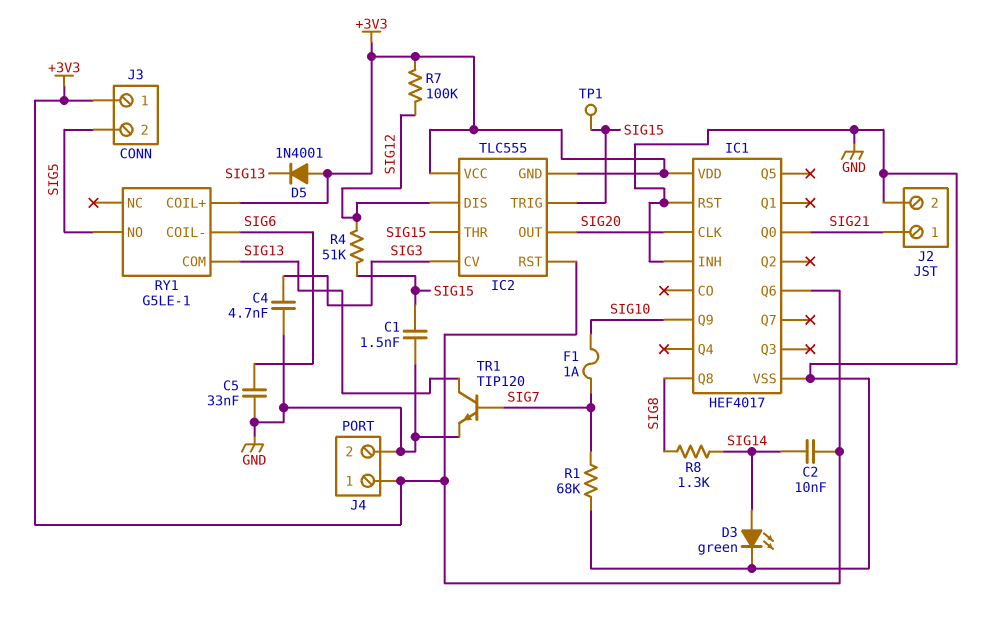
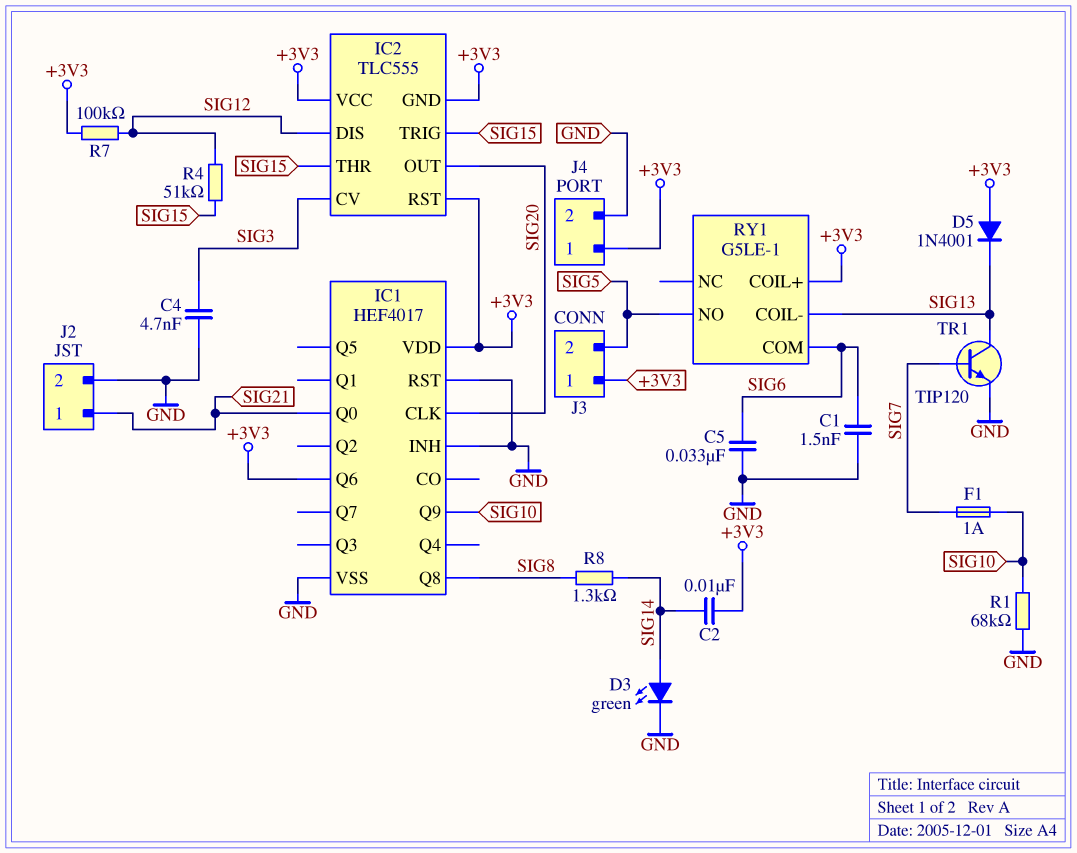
C1: 1.5nF (GND, SIG15) -> 1.5nF (GND, SIG6)
R1: 68k (GND, SIG7) -> 68k (GND, SIG10)
RY1 pin COIL-: SIG6 -> SIG13
RY1 pin COM: SIG13 -> SIG6
TP1: test point (SIG15) -> none

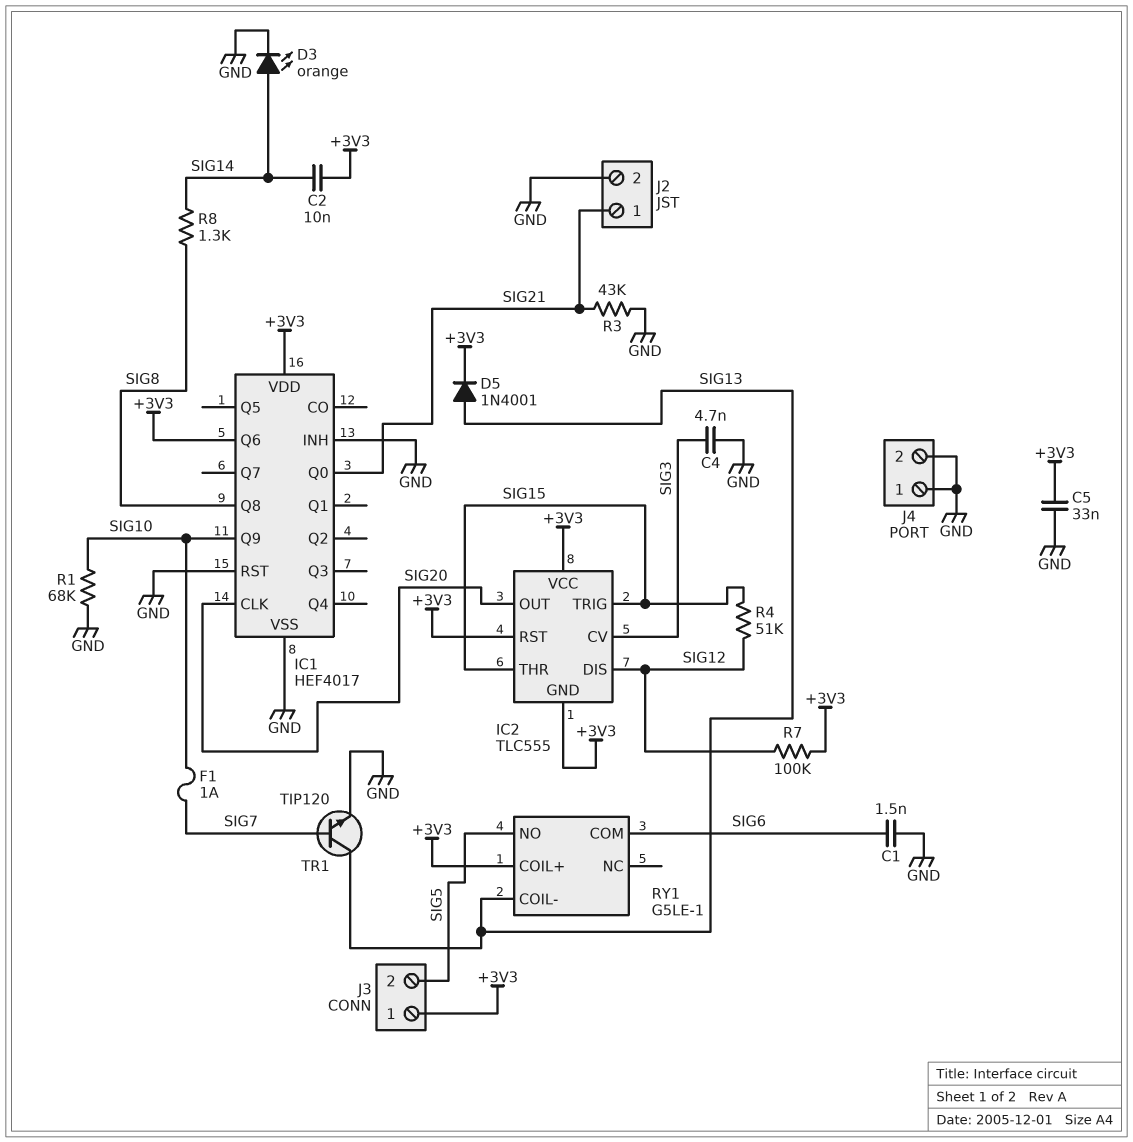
C5: 33nF (GND, SIG6) -> 33nF (+3V3, GND)
D3: LED green (A SIG14, K GND) -> LED orange (A SIG14, K GND)
D5: diode 1N4001 (A +3V3, K SIG13) -> diode 1N4001 (A SIG13, K +3V3)
J4 pin 1: +3V3 -> GND
R3: none -> 43k (GND, SIG21)

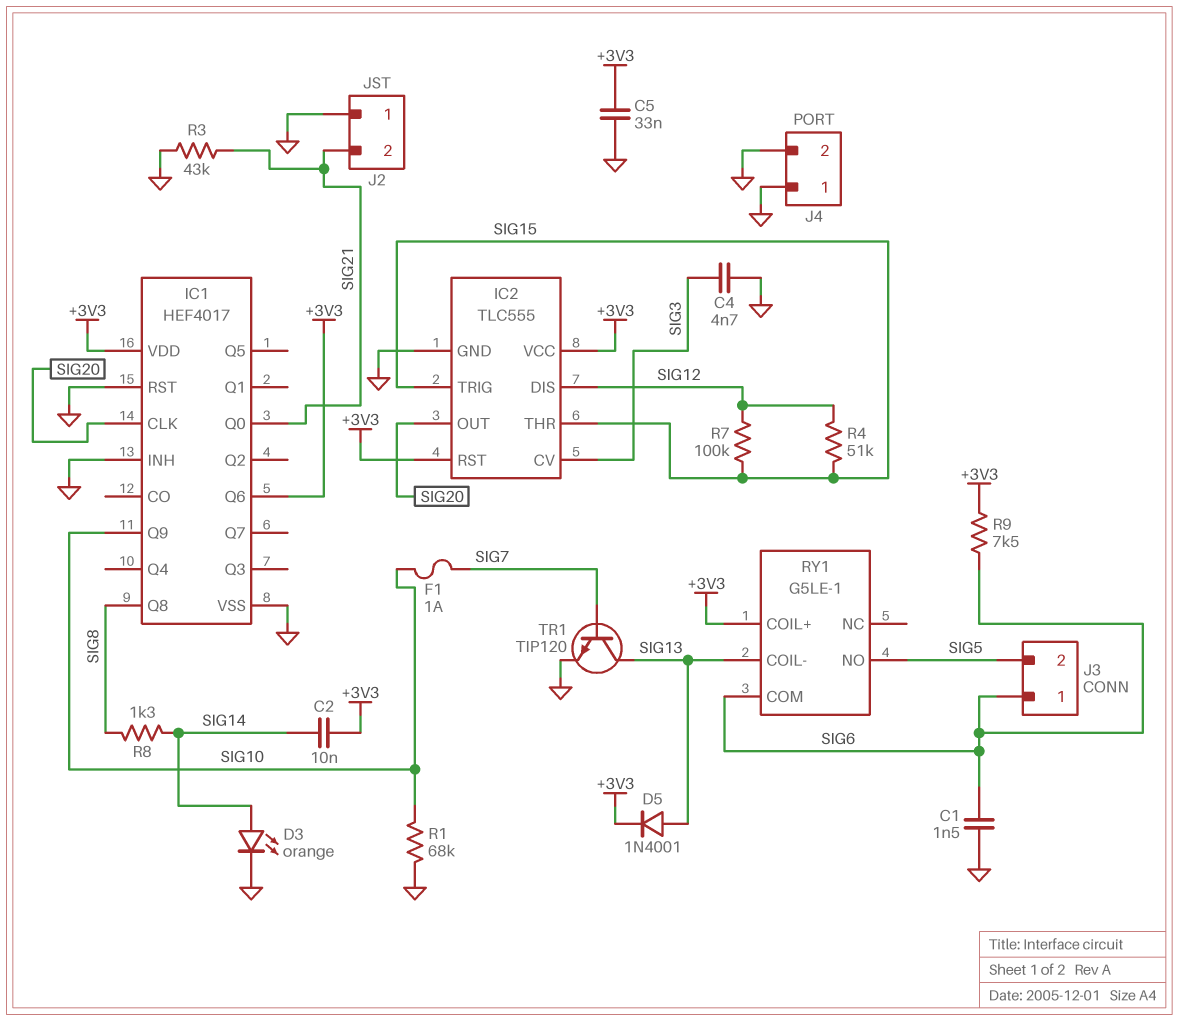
IC2 pin GND: +3V3 -> GND
J2 pin 1: SIG21 -> GND
J2 pin 2: GND -> SIG21
J3 pin 1: +3V3 -> SIG6
R7: 100k (+3V3, SIG12) -> 100k (SIG12, SIG15)
R9: none -> 7.5k (+3V3, SIG6)

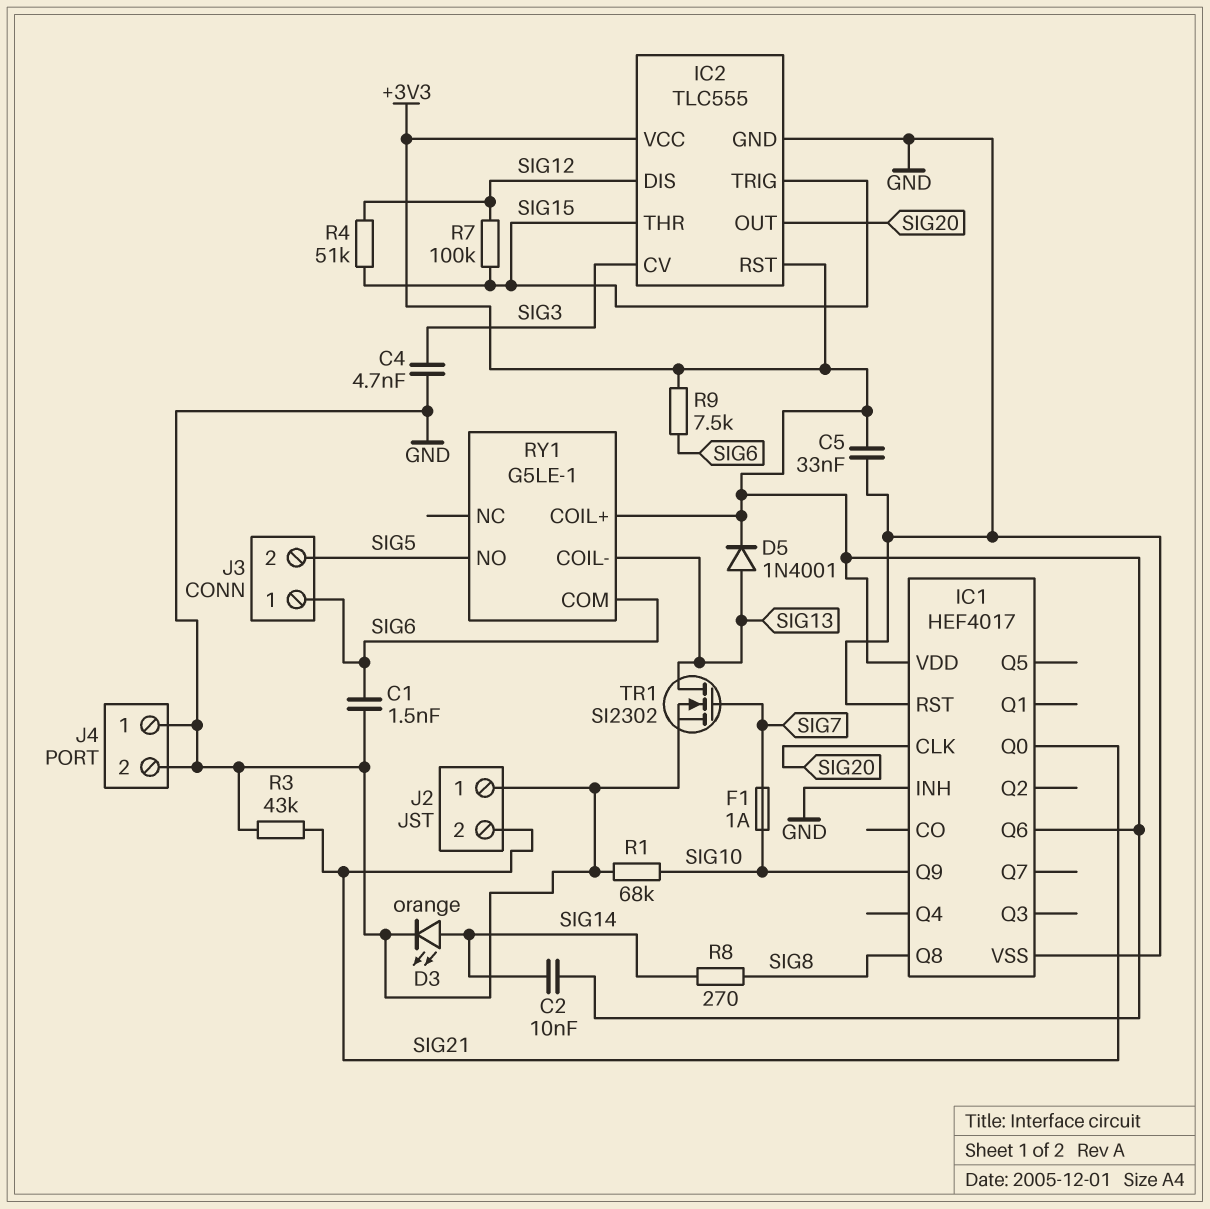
R8: 1.3k (SIG8, SIG14) -> 270 (SIG8, SIG14)
TR1: NPN TIP120 (B SIG7, C SIG13, E GND) -> NMOS SI2302 (G SIG7, D SIG13, S GND)

